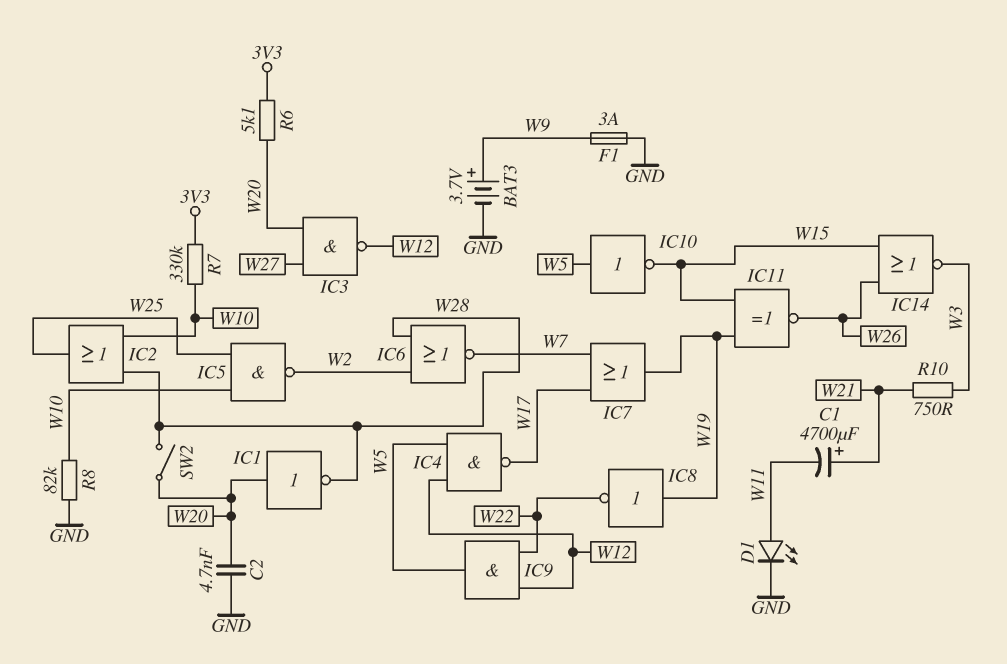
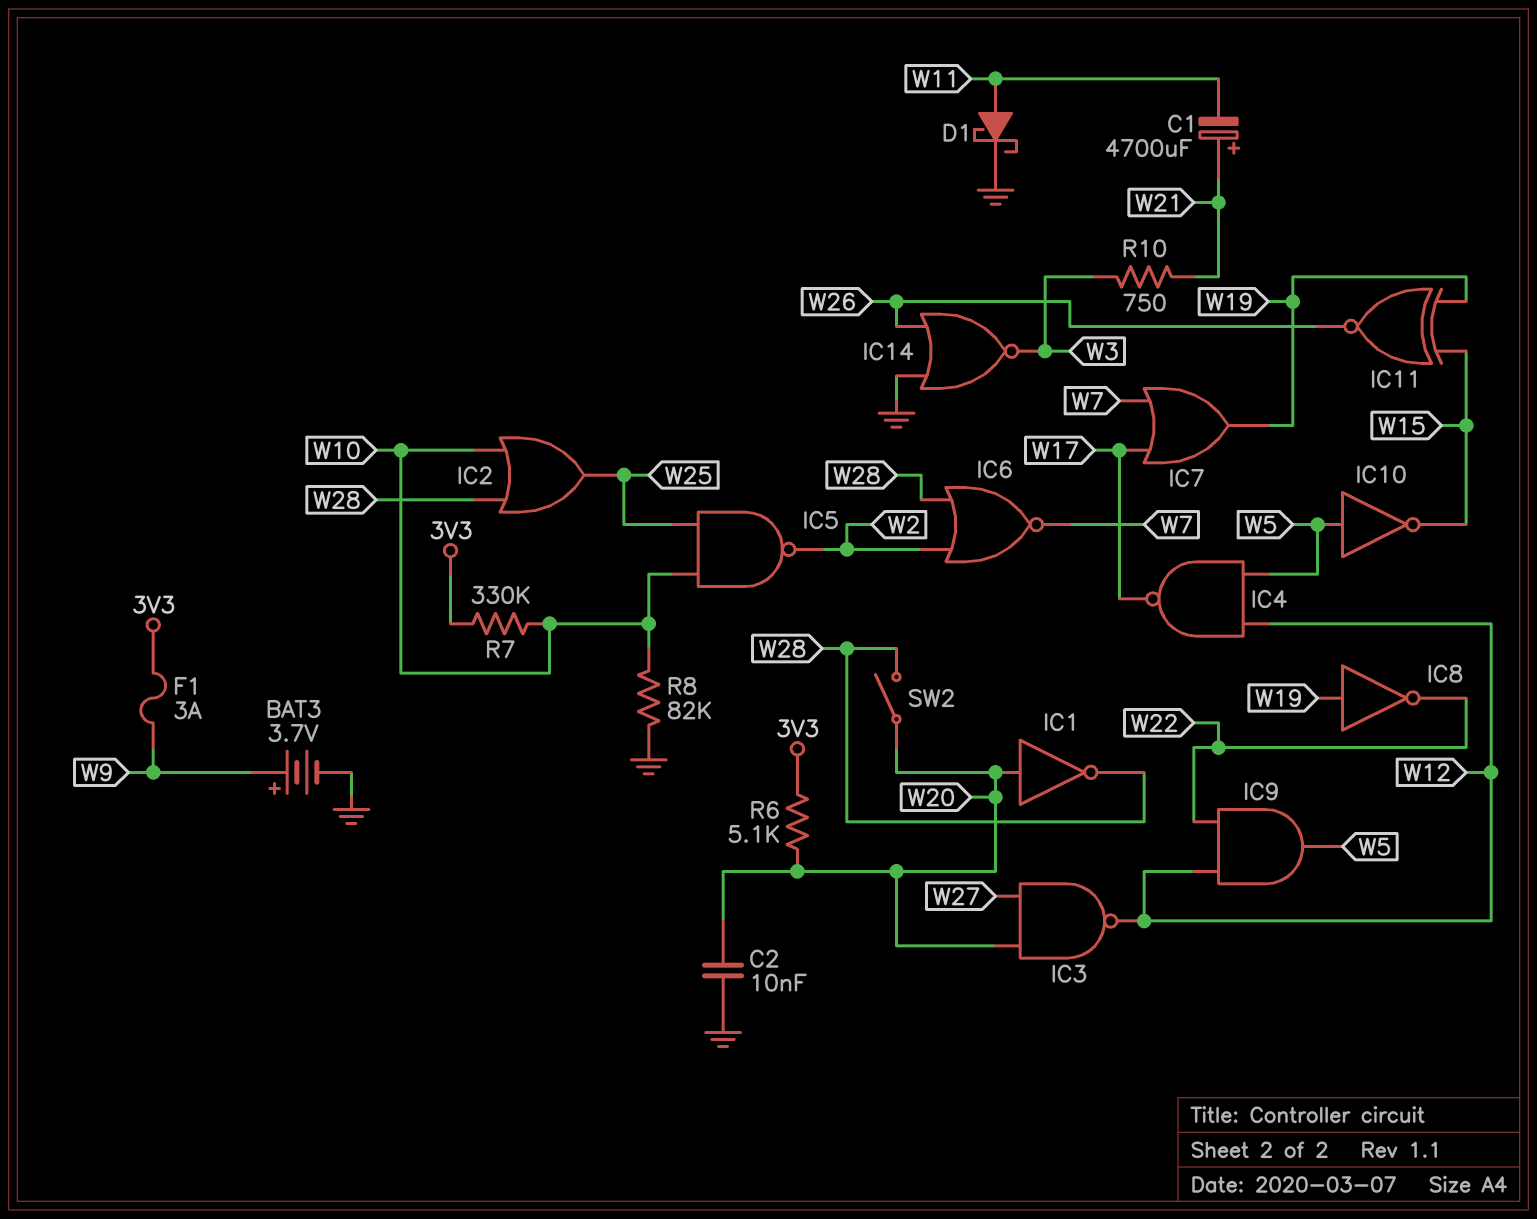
C2: 4.7nF (GND, W20) -> 10nF (GND, W20)
D1: LED (A W11, K GND) -> schottky (A W11, K GND)
F1: 3A (GND, W9) -> 3A (3V3, W9)
IC14: NOR (in W15, in W26, out W3) -> NOR (in GND, in W26, out W3)

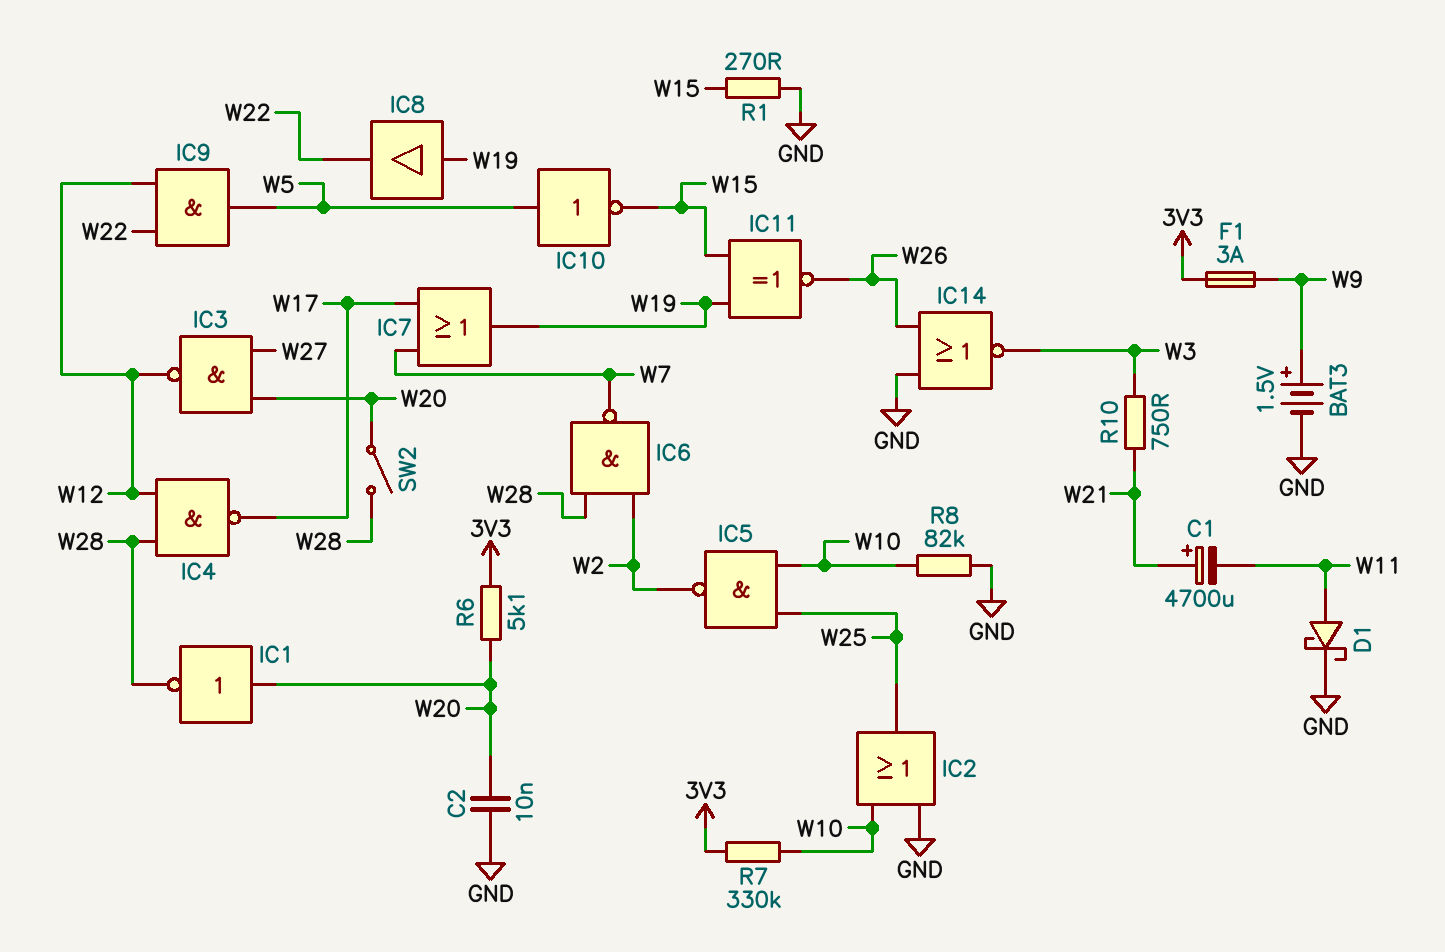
BAT3: 3.7V (plus W9, minus GND) -> 1.5V (plus W9, minus GND)
IC2: OR (in W10, in W28, out W25) -> OR (in GND, in W10, out W25)
IC4: NAND (in W5, in W12, out W17) -> NAND (in W12, in W28, out W17)
IC6: NOR (in W2, in W28, out W7) -> NAND (in W2, in W28, out W7)
IC8: NOT (in W19, out W22) -> buffer (in W19, out W22)
R1: none -> 270 (GND, W15)

